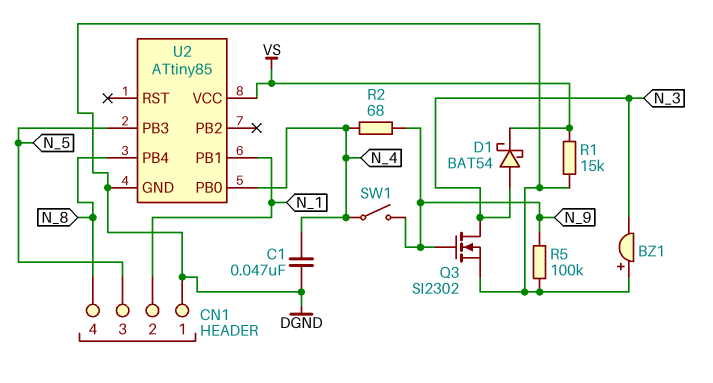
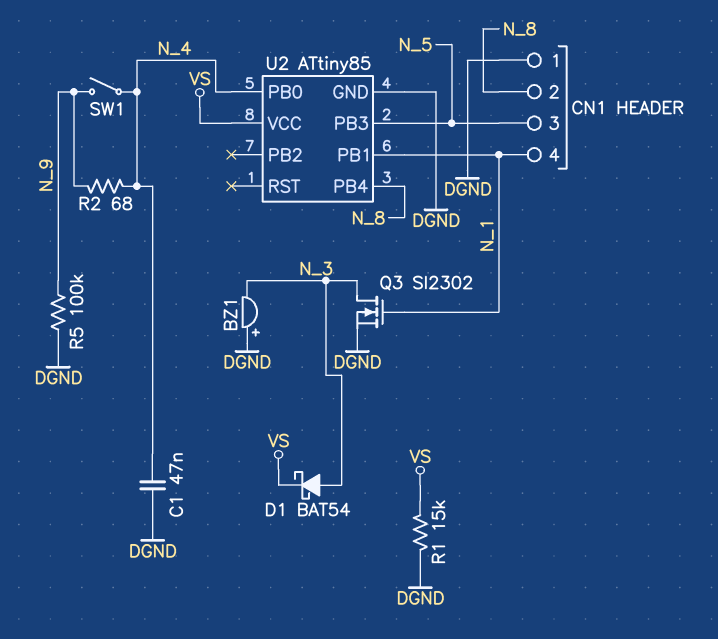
CN1 pin 2: N_1 -> N_8
CN1 pin 4: N_8 -> N_1
Q3: NMOS SI2302 (G N_9, D N_3, S DGND) -> NMOS SI2302 (G N_1, D N_3, S DGND)

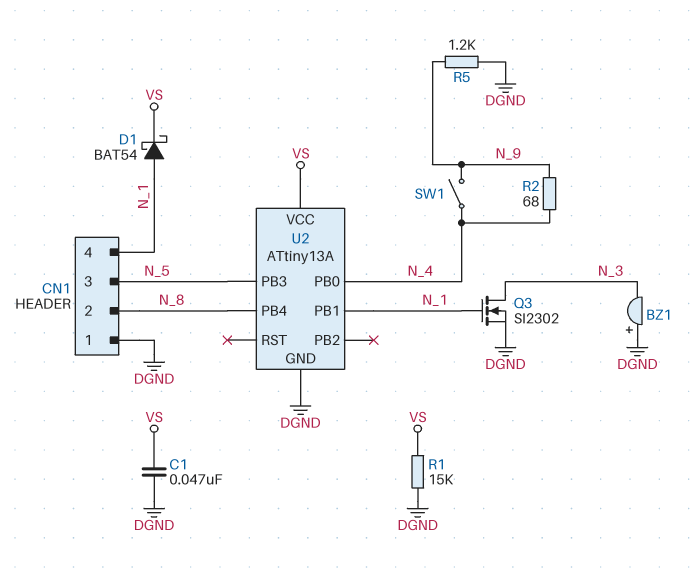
C1: 47nF (DGND, N_4) -> 47nF (DGND, VS)
D1: schottky BAT54 (A N_3, K VS) -> schottky BAT54 (A N_1, K VS)
R5: 100k (DGND, N_9) -> 1.2k (DGND, N_9)
U2: ATtiny85 -> ATtiny13A

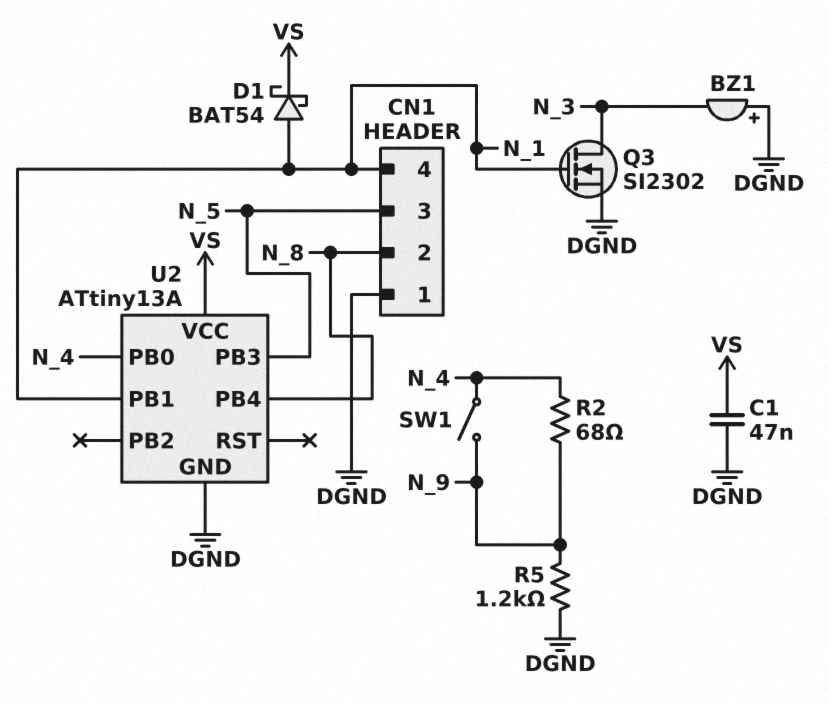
R1: 15k (DGND, VS) -> none

